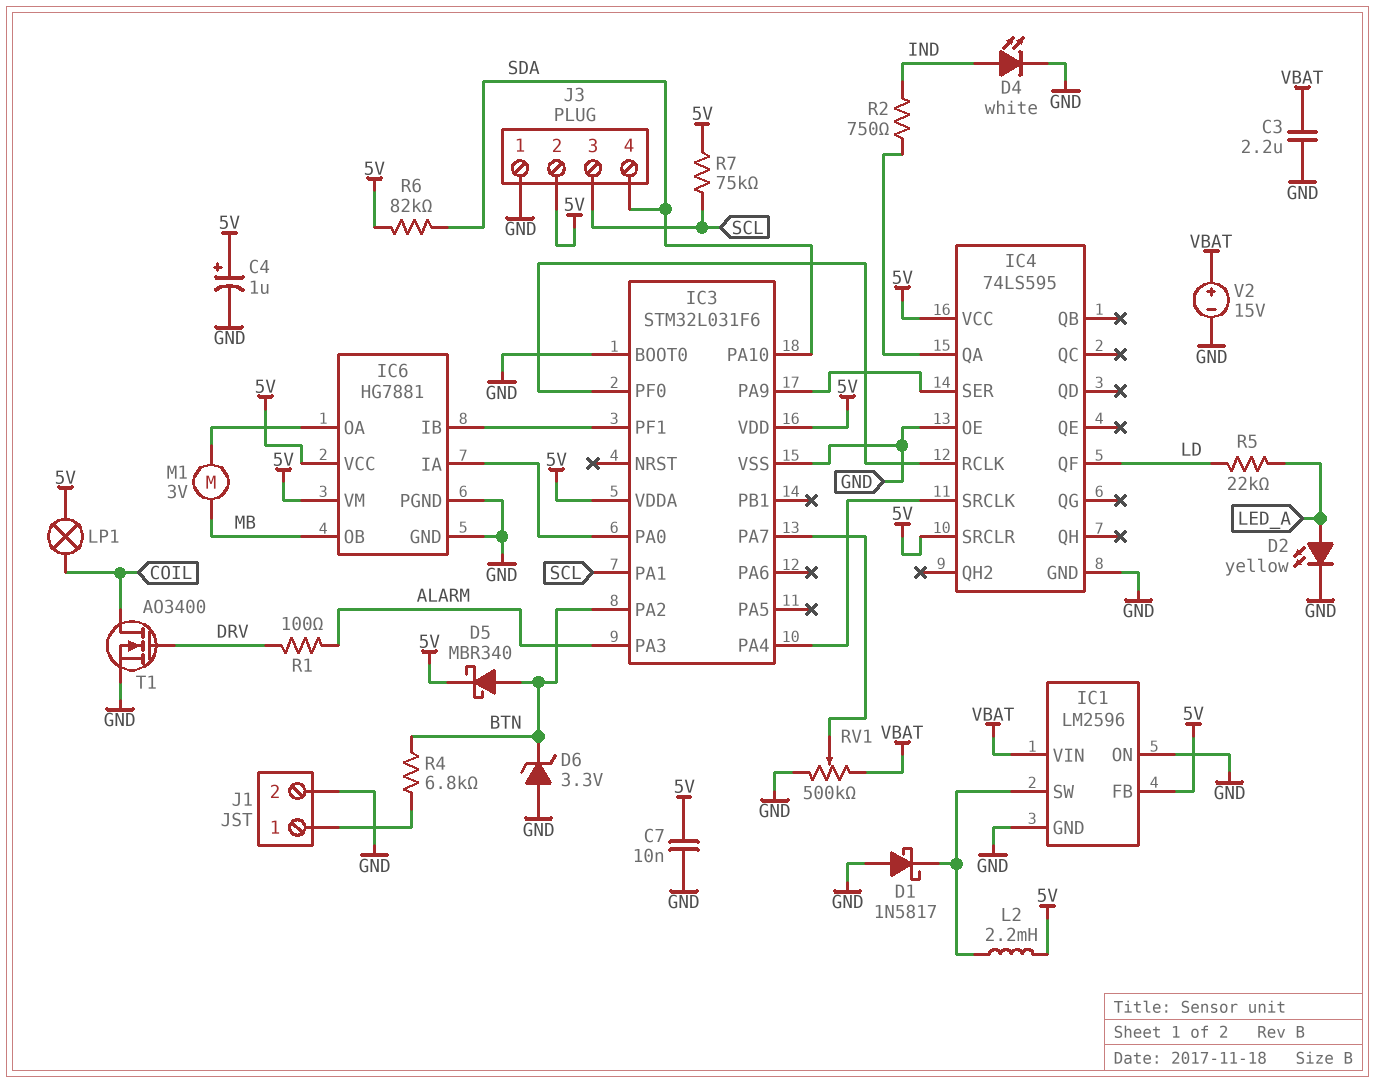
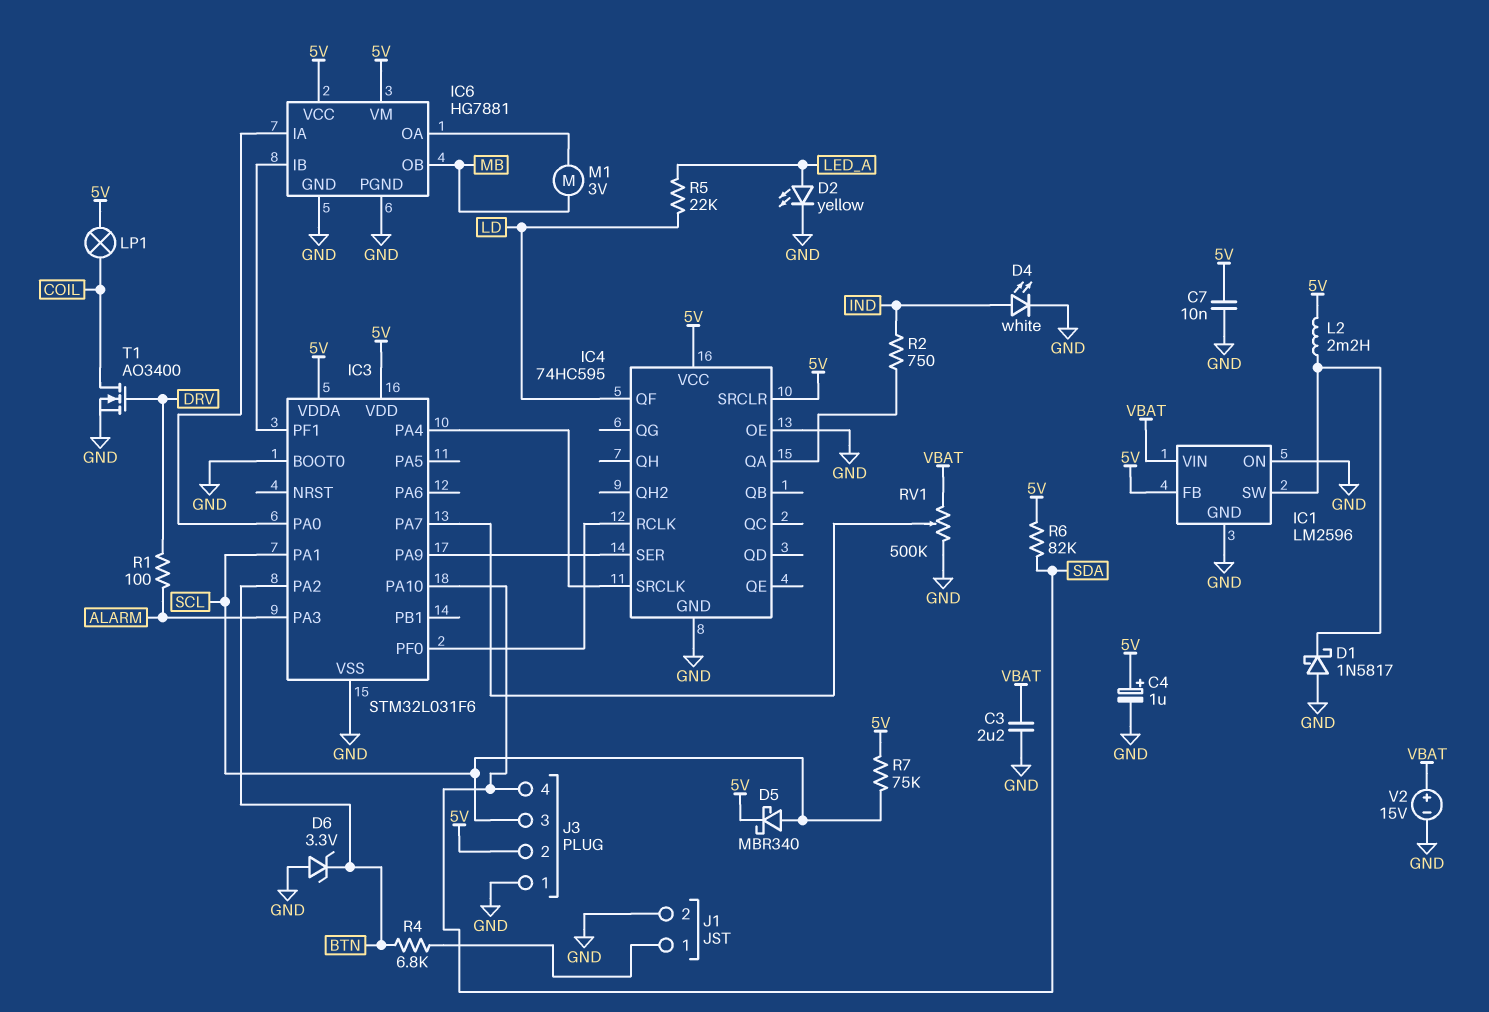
D5: schottky MBR340 (A BTN, K 5V) -> schottky MBR340 (A SCL, K 5V)
IC4: 74LS595 -> 74HC595

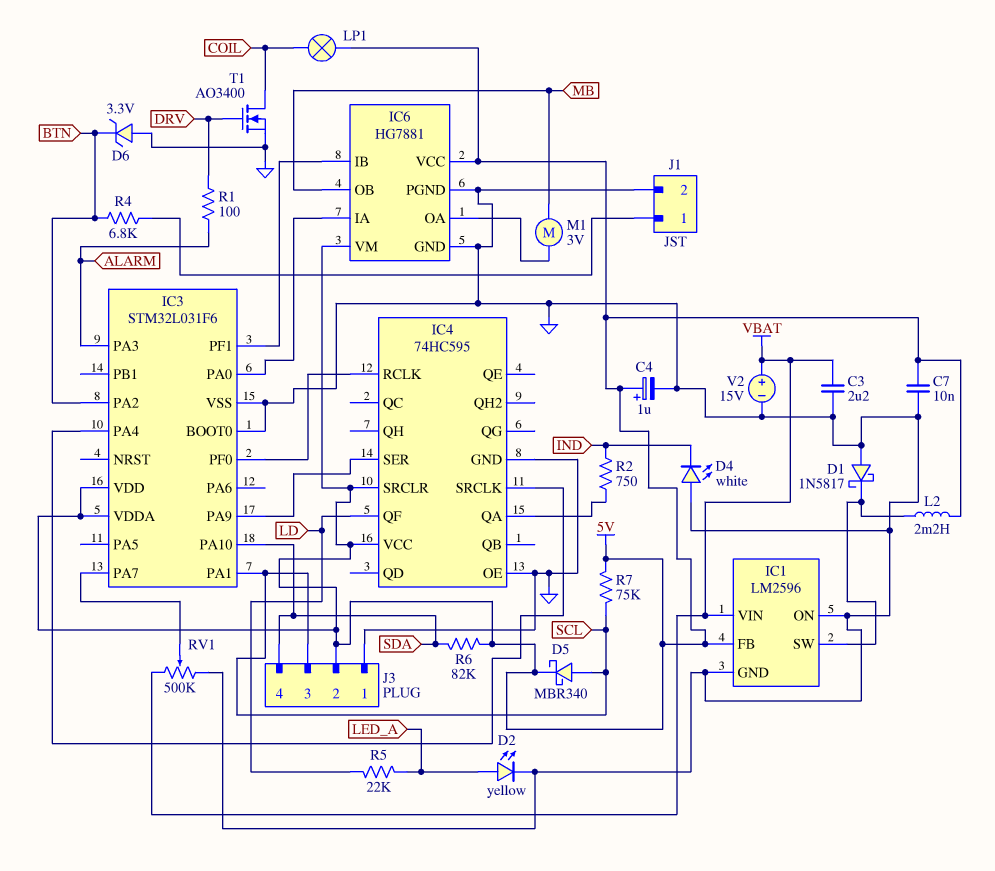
D4: LED white (A IND, K GND) -> LED white (A GND, K IND)

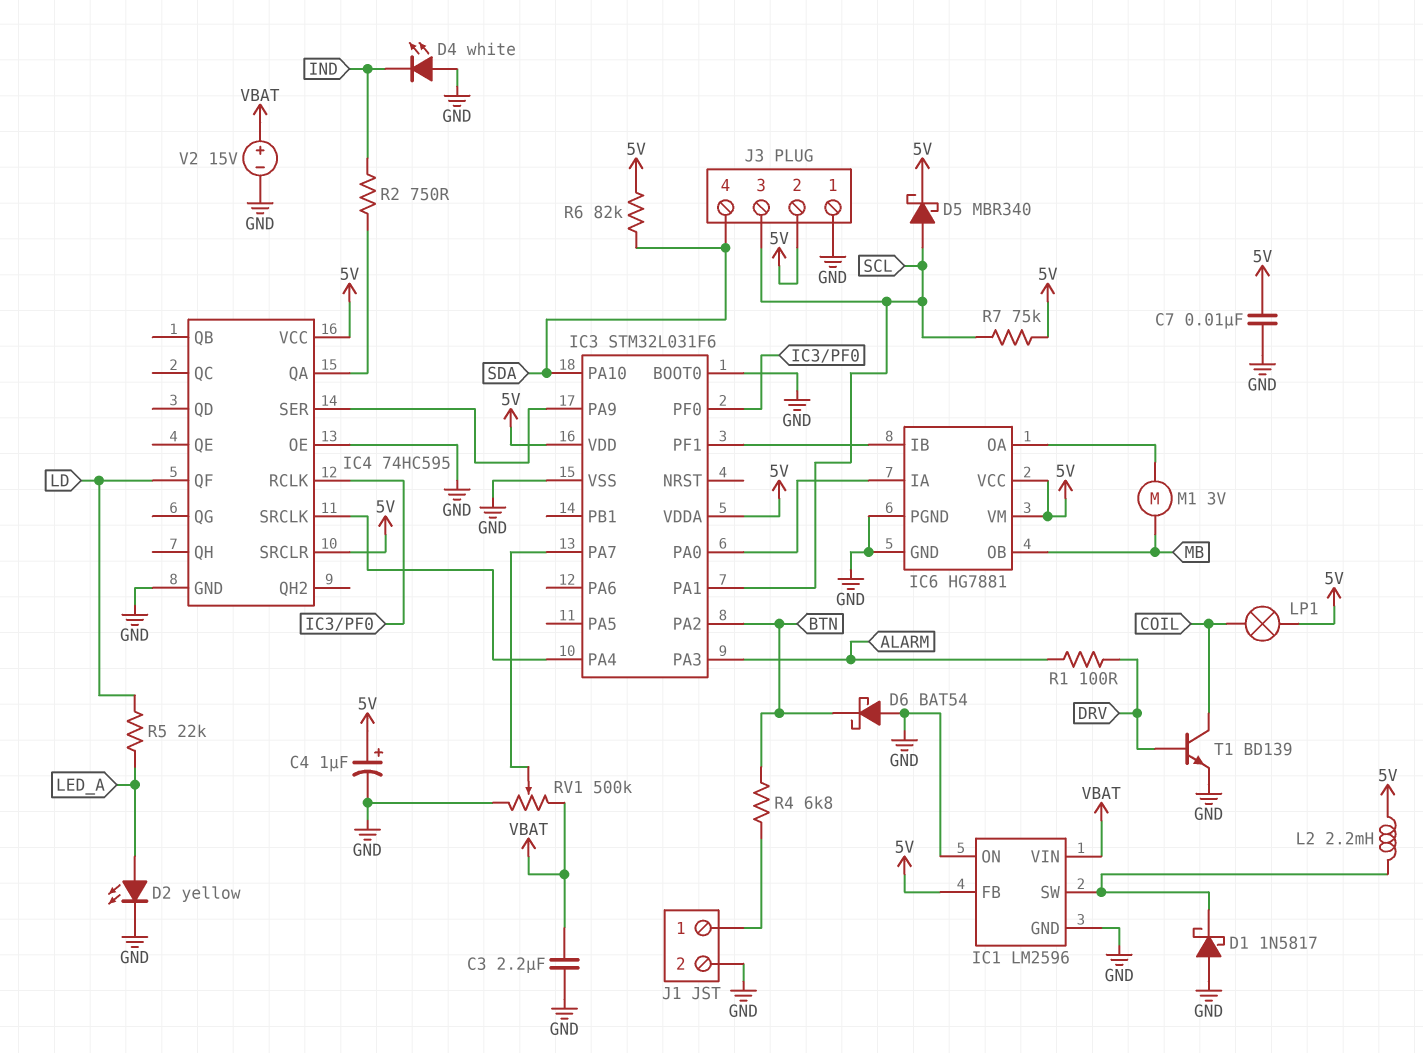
D6: zener 3.3V (A GND, K BTN) -> schottky BAT54 (A GND, K BTN)
T1: NMOS AO3400 (G DRV, D COIL, S GND) -> NPN BD139 (B DRV, C COIL, E GND)

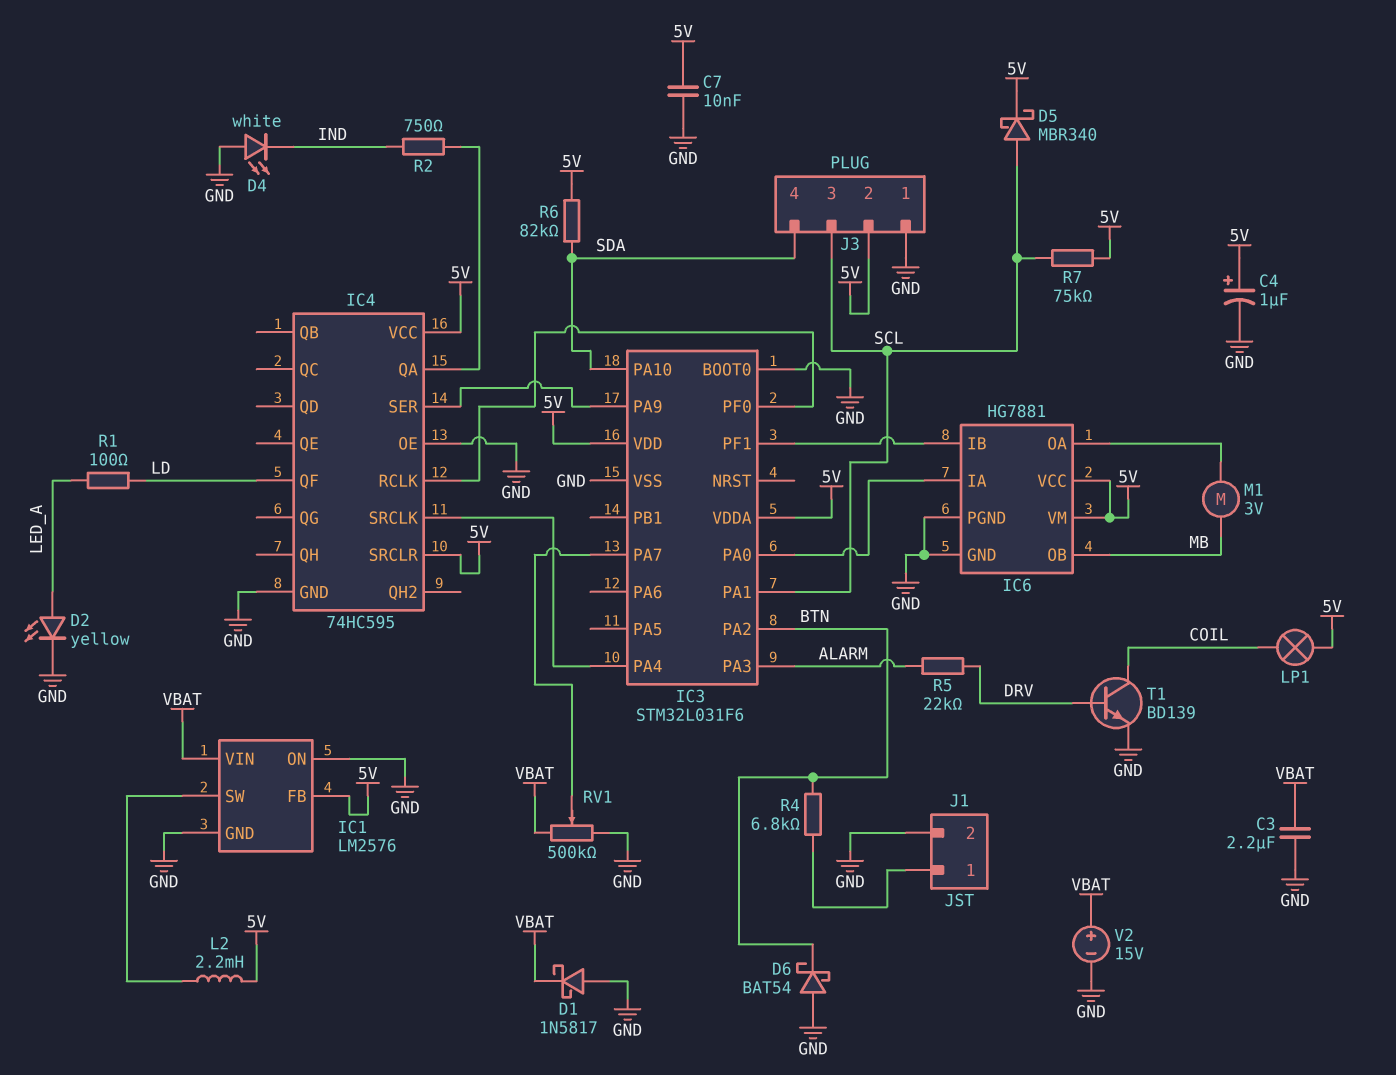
D1: schottky 1N5817 (A GND, K IC1/SW) -> schottky 1N5817 (A GND, K VBAT)
IC1: LM2596 -> LM2576
R1: 100 (ALARM, DRV) -> 100 (LD, LED_A)
R5: 22k (LD, LED_A) -> 22k (ALARM, DRV)

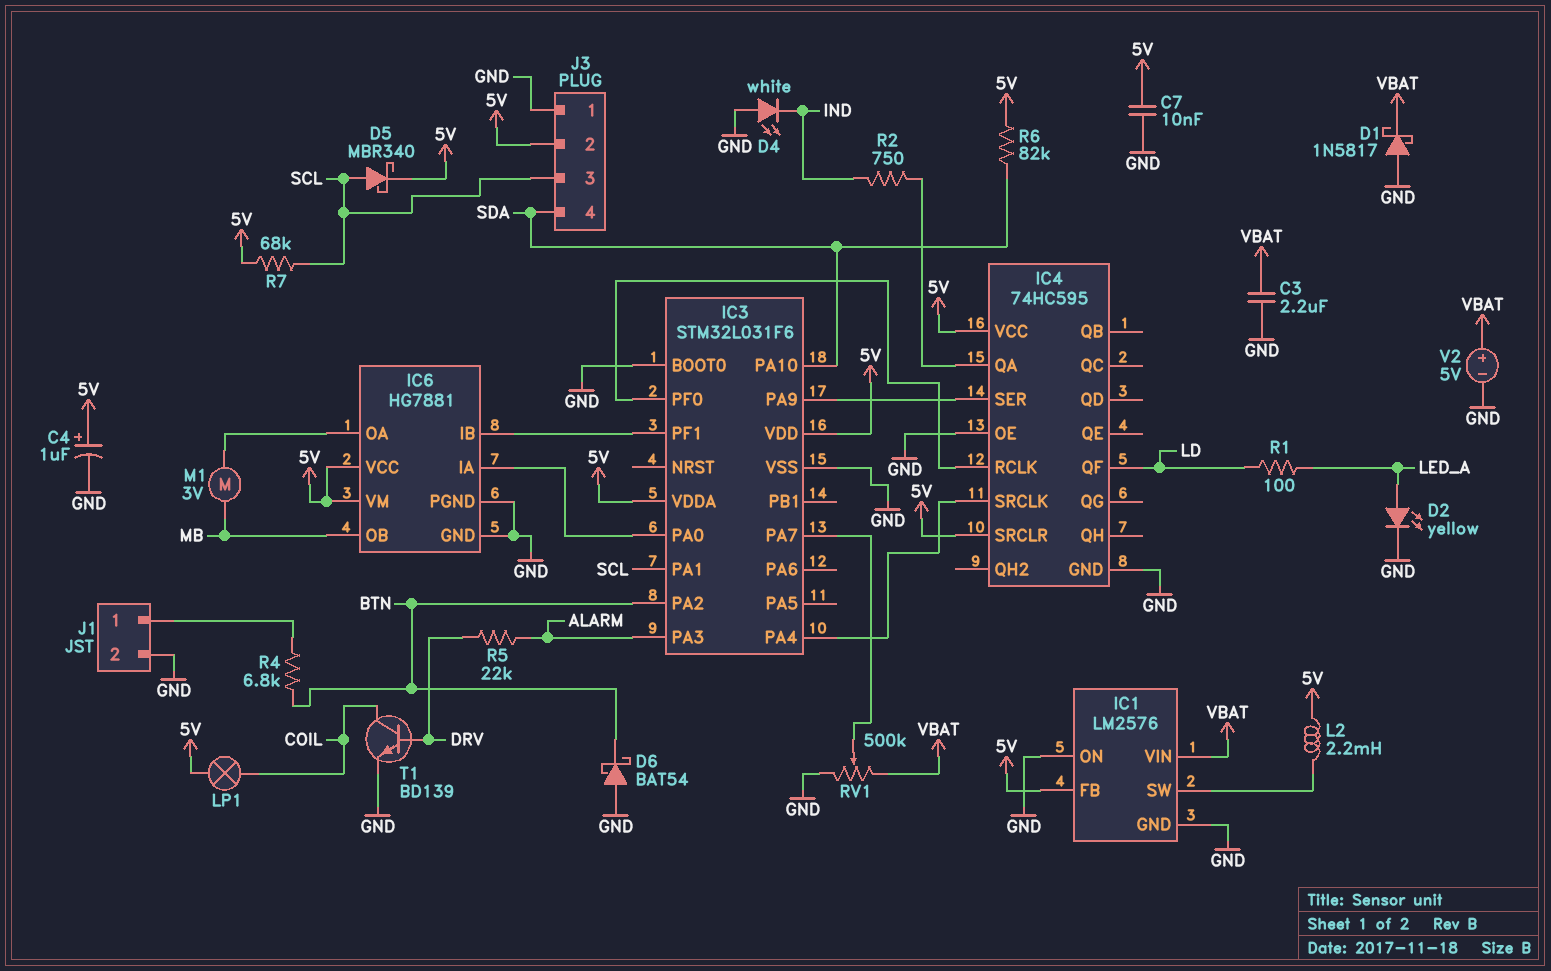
R7: 75k (5V, SCL) -> 68k (5V, SCL)
V2: 15V (plus VBAT, minus GND) -> 5V (plus VBAT, minus GND)

